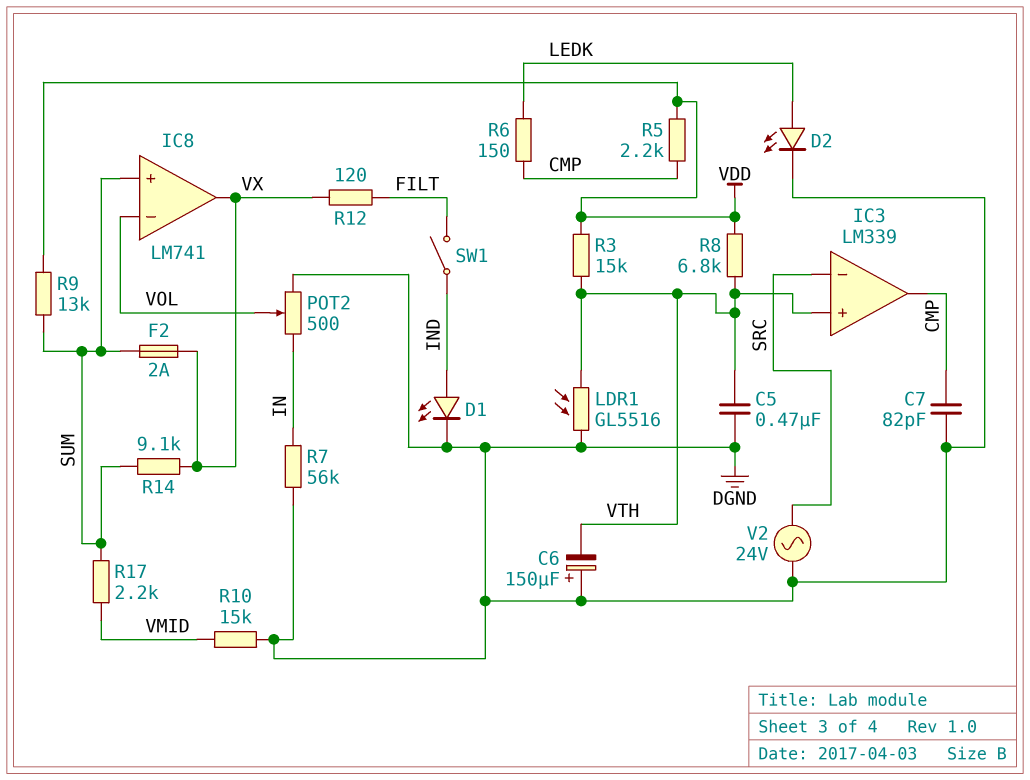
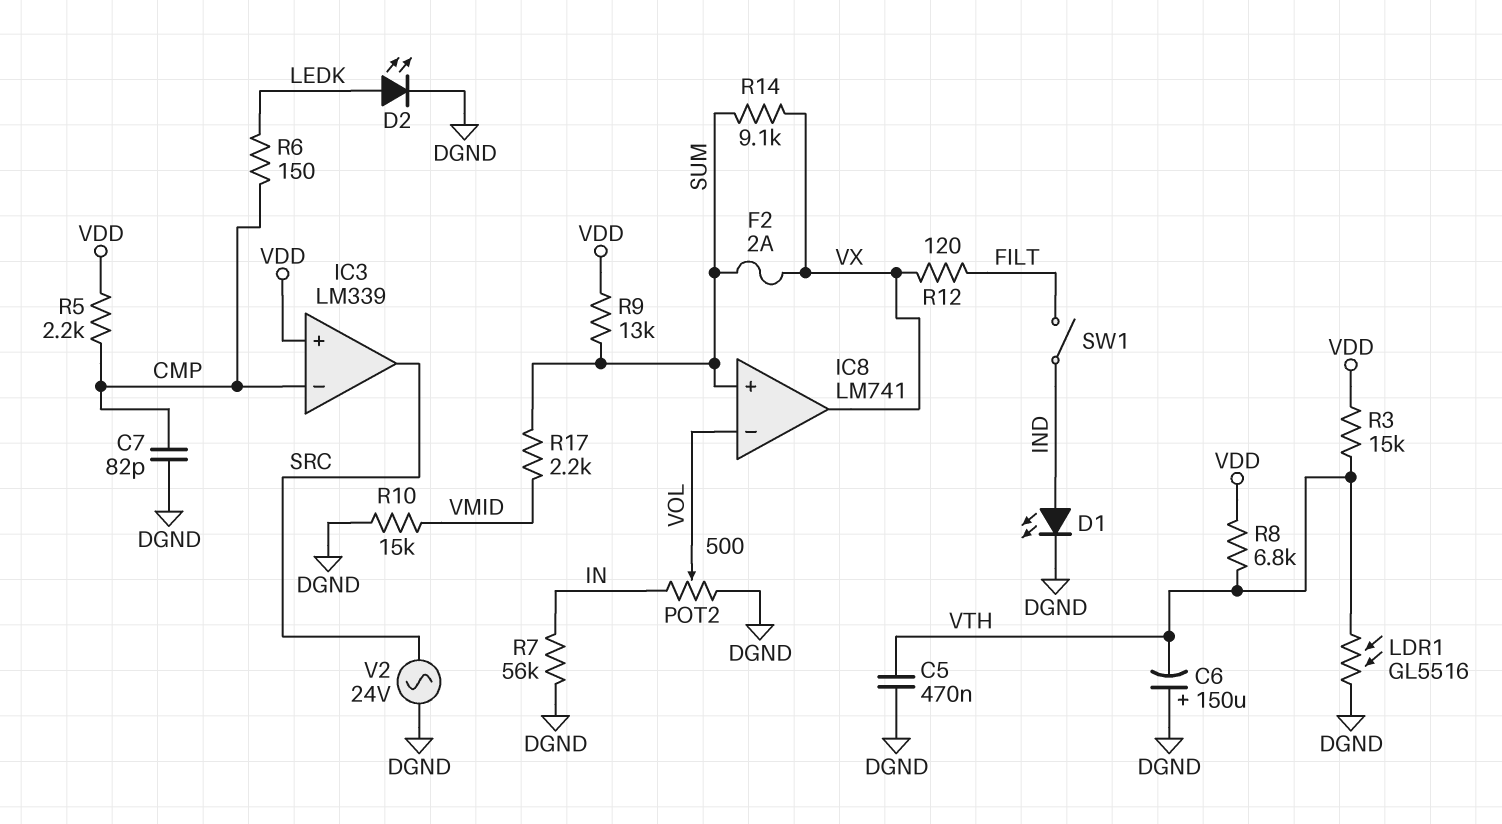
IC3 pin in+: VTH -> VDD
IC3 pin in-: SRC -> CMP
IC3 pin out: CMP -> SRC

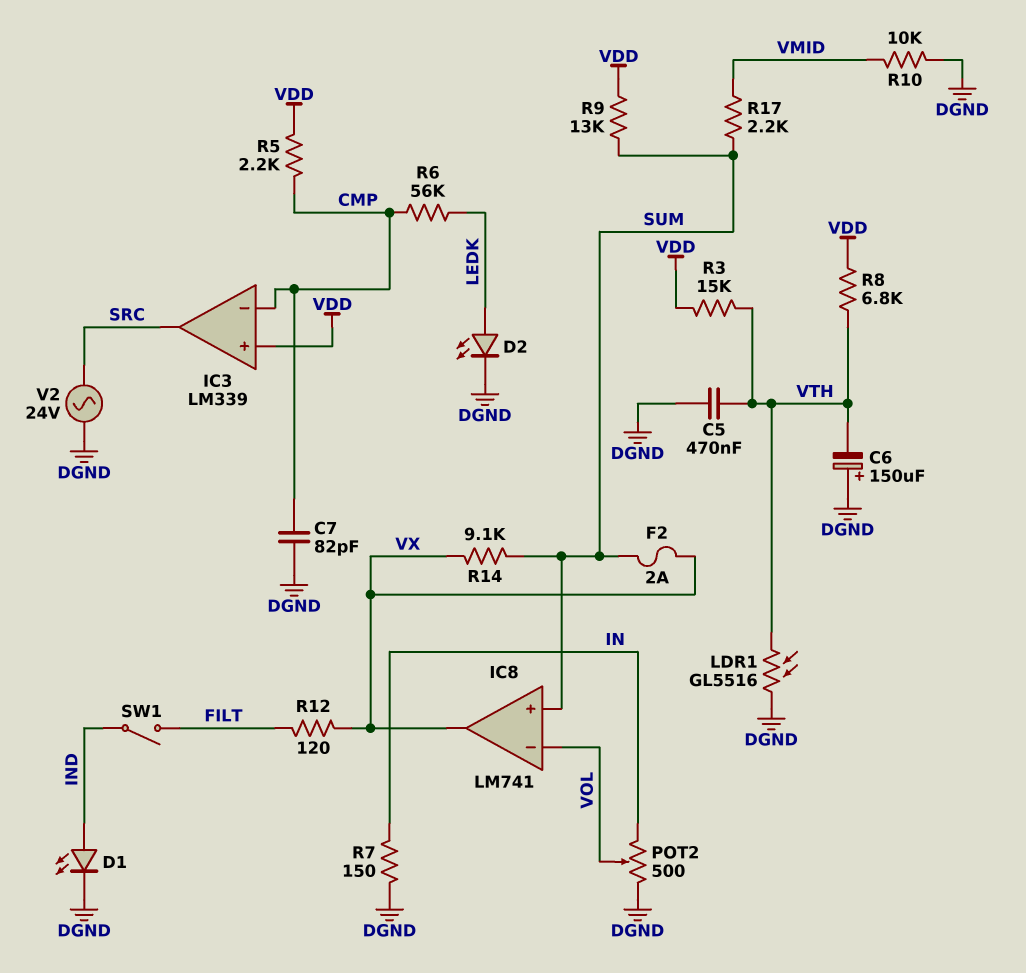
R6: 150 (CMP, LEDK) -> 56k (CMP, LEDK)
R7: 56k (DGND, IN) -> 150 (DGND, IN)
R10: 15k (DGND, VMID) -> 10k (DGND, VMID)

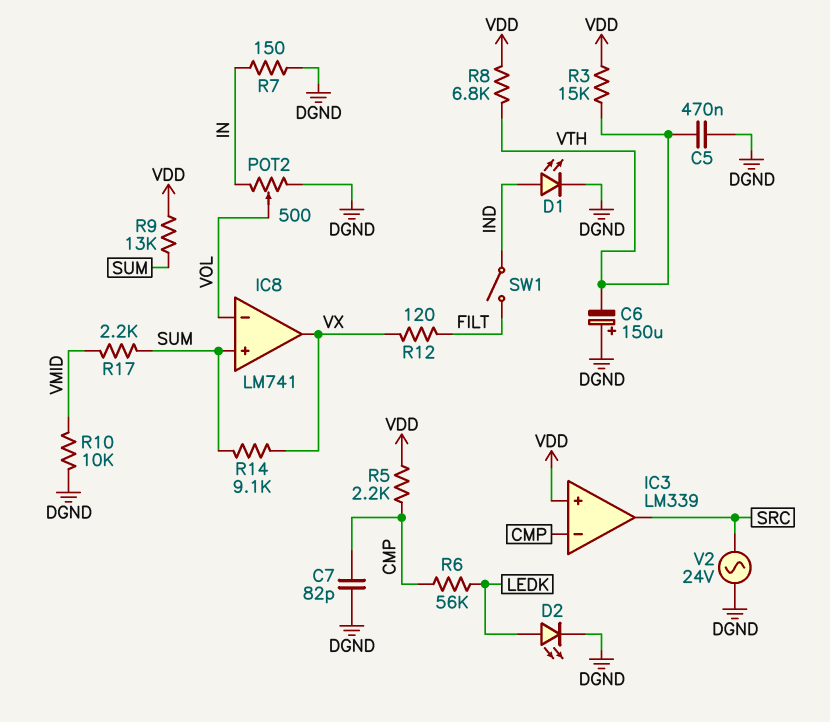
F2: 2A (SUM, VX) -> none
LDR1: GL5516 (DGND, VTH) -> none

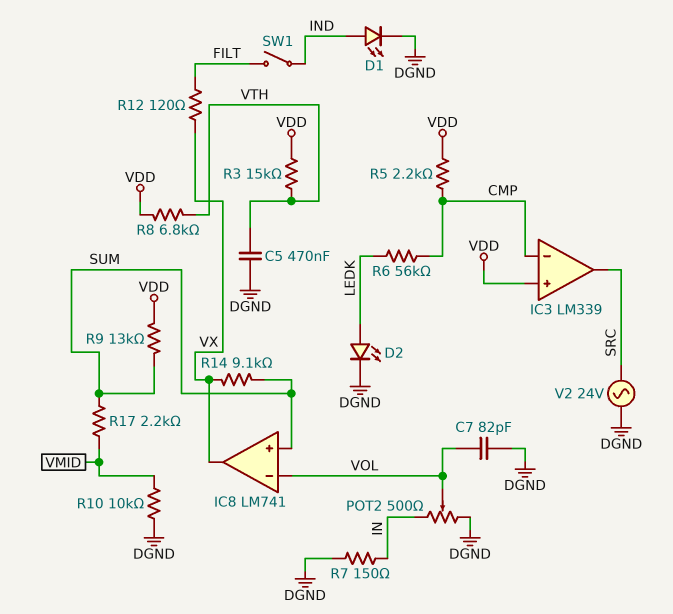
C6: 150uF (plus DGND, minus VTH) -> none
C7: 82pF (CMP, DGND) -> 82pF (DGND, VOL)

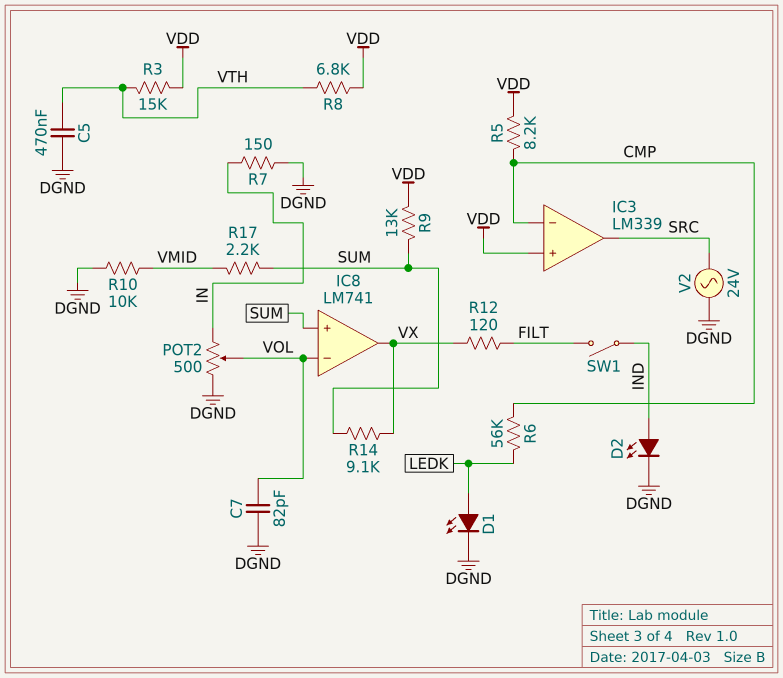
D1: LED (A IND, K DGND) -> LED (A LEDK, K DGND)
D2: LED (A LEDK, K DGND) -> LED (A IND, K DGND)
R5: 2.2k (CMP, VDD) -> 8.2k (CMP, VDD)

